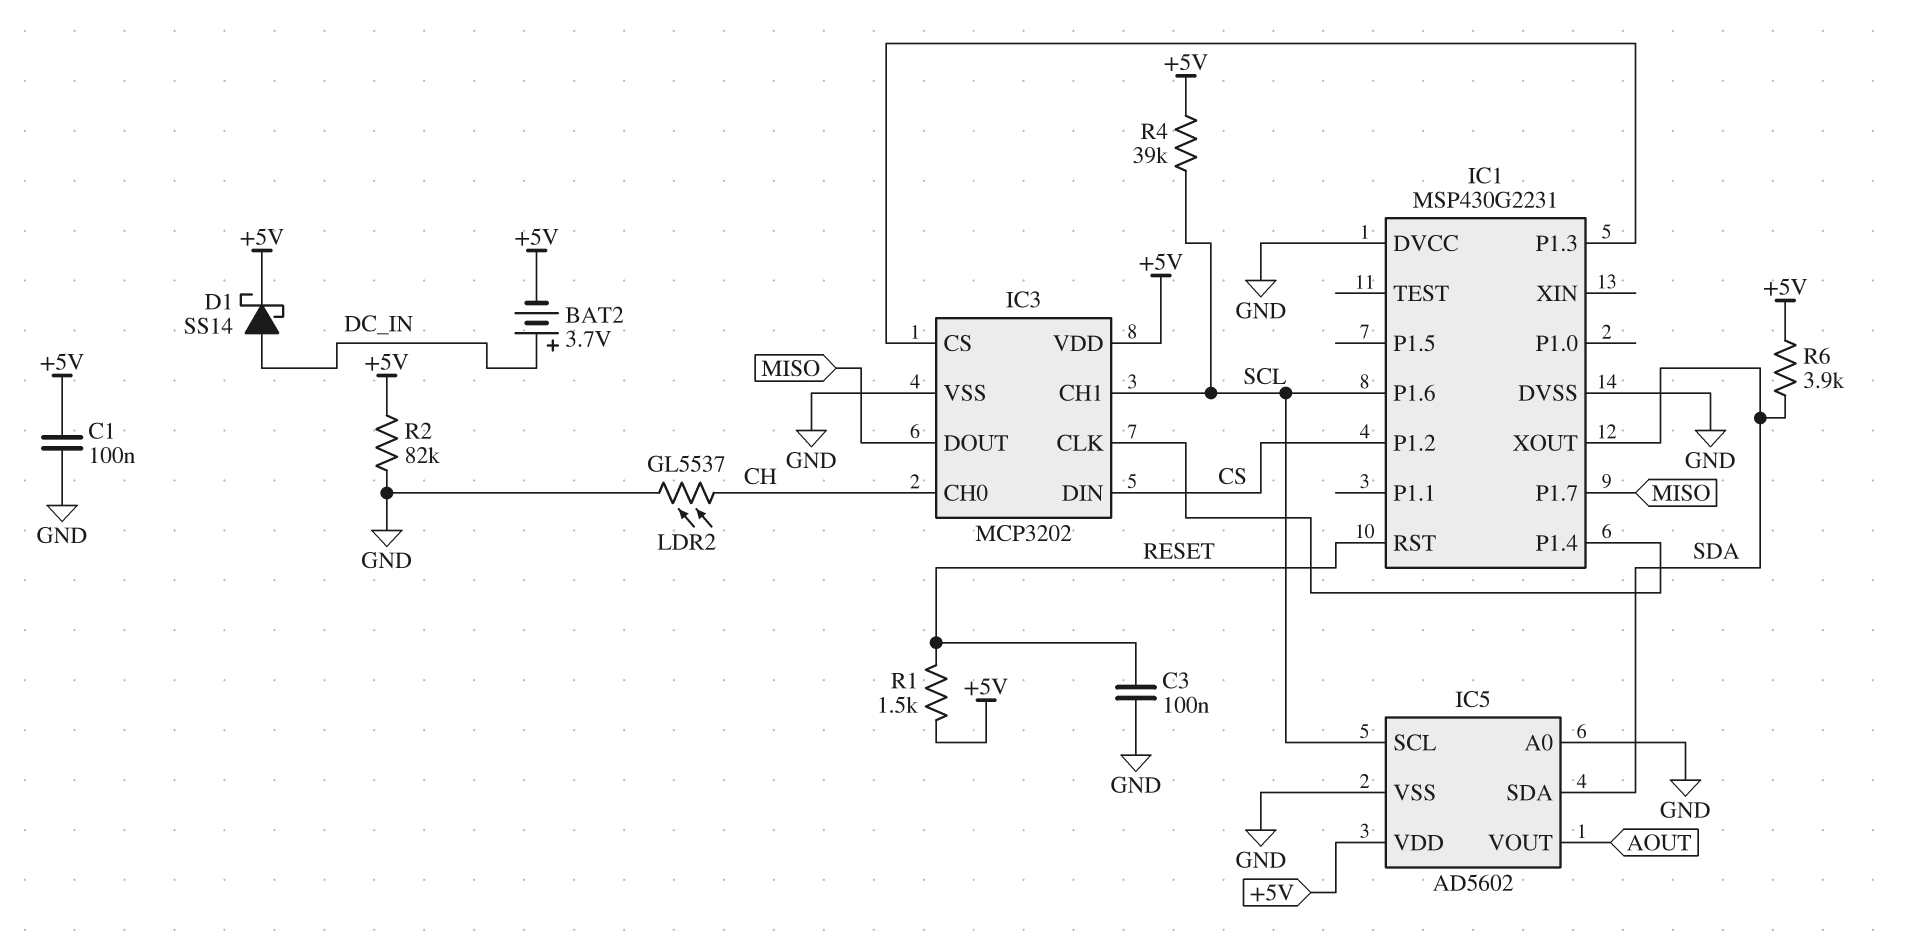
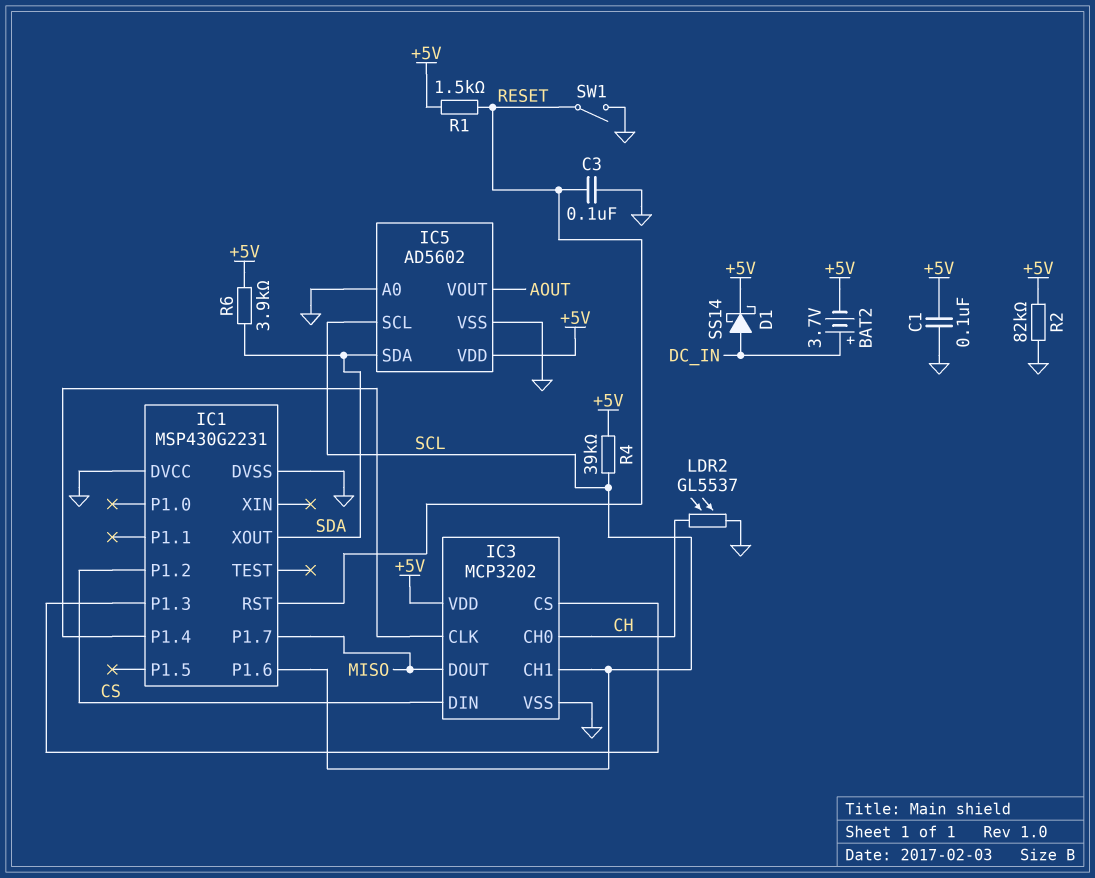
SW1: none -> switch (GND, RESET)

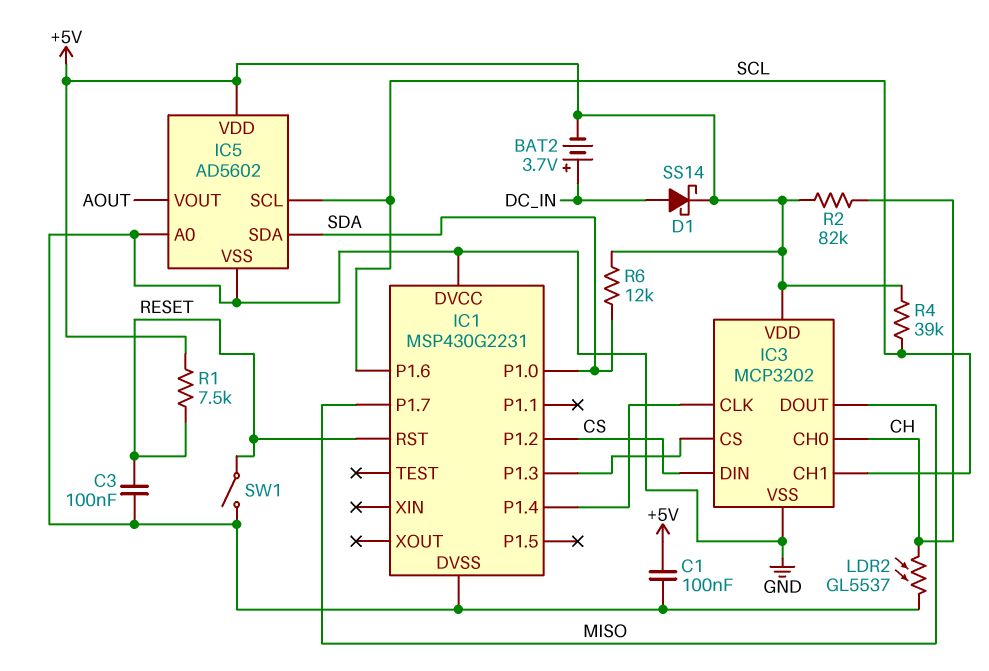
IC1 pin P1.0: none -> SDA
IC1 pin XOUT: SDA -> none
R1: 1.5k (+5V, RESET) -> 7.5k (+5V, RESET)
R2: 82k (+5V, GND) -> 82k (+5V, CH)
R6: 3.9k (+5V, SDA) -> 12k (+5V, SDA)

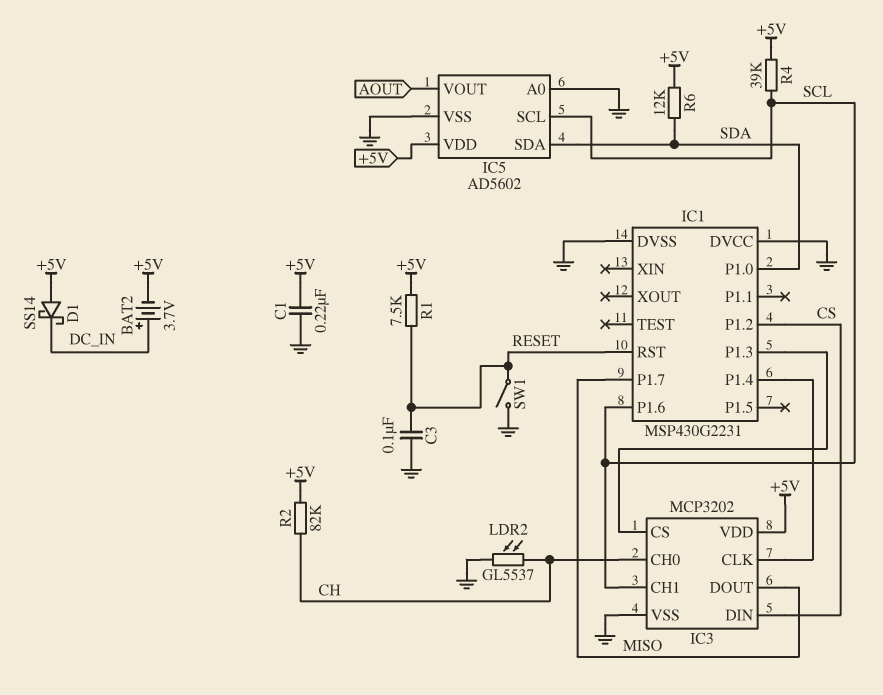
C1: 100nF (+5V, GND) -> 220nF (+5V, GND)
D1: schottky SS14 (A DC_IN, K +5V) -> schottky SS14 (A +5V, K DC_IN)

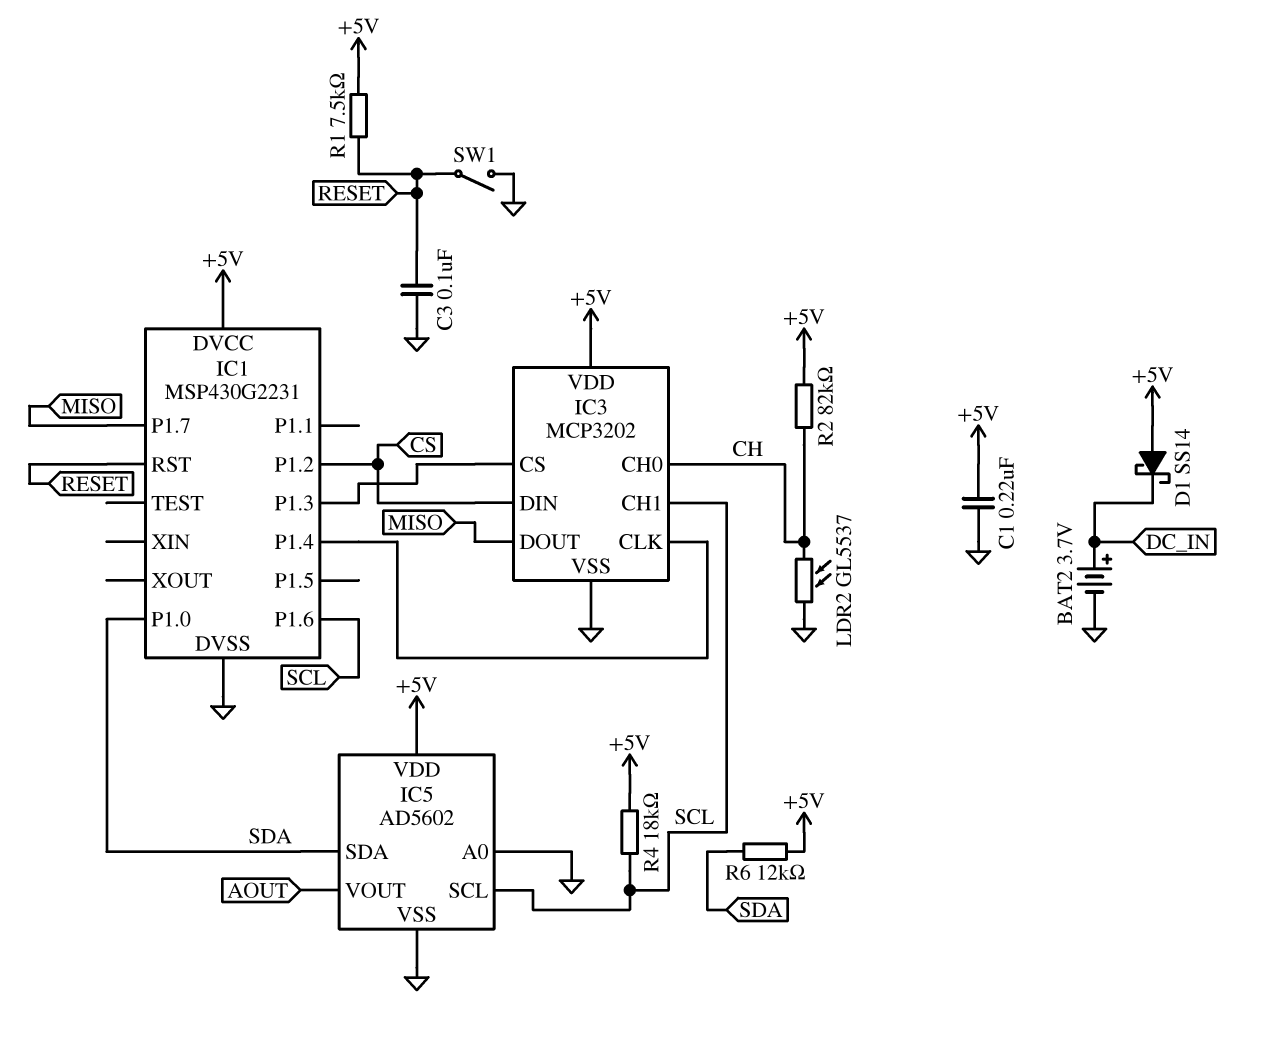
BAT2: 3.7V (plus DC_IN, minus +5V) -> 3.7V (plus DC_IN, minus GND)
IC1 pin DVCC: GND -> +5V
R4: 39k (+5V, SCL) -> 18k (+5V, SCL)

